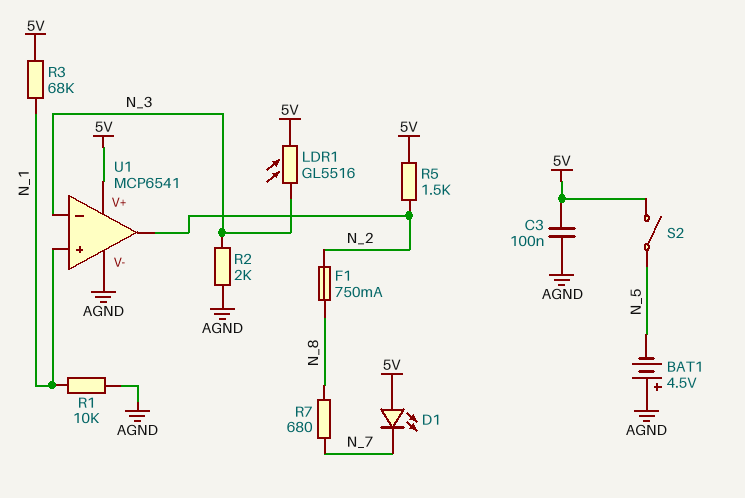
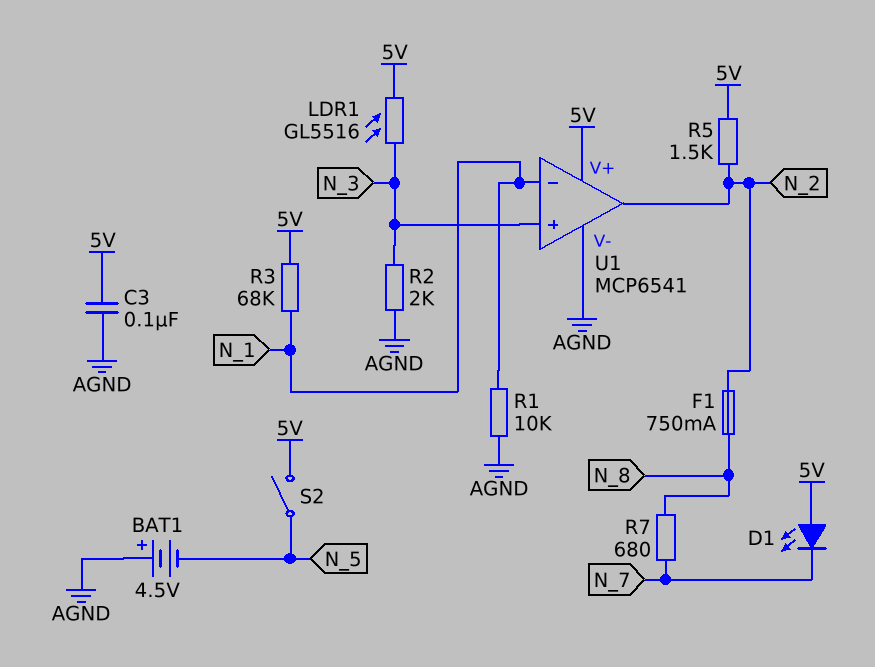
U1 pin in+: N_1 -> N_3
U1 pin in-: N_3 -> N_1

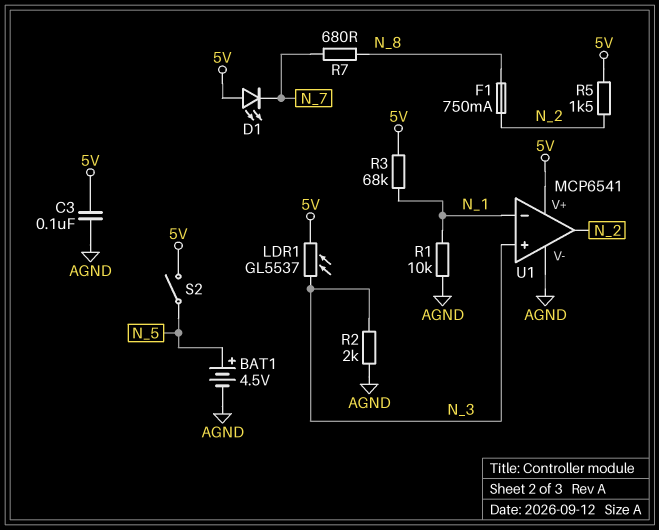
BAT1: 4.5V (plus AGND, minus N_5) -> 4.5V (plus N_5, minus AGND)
LDR1: GL5516 (5V, N_3) -> GL5537 (5V, N_3)

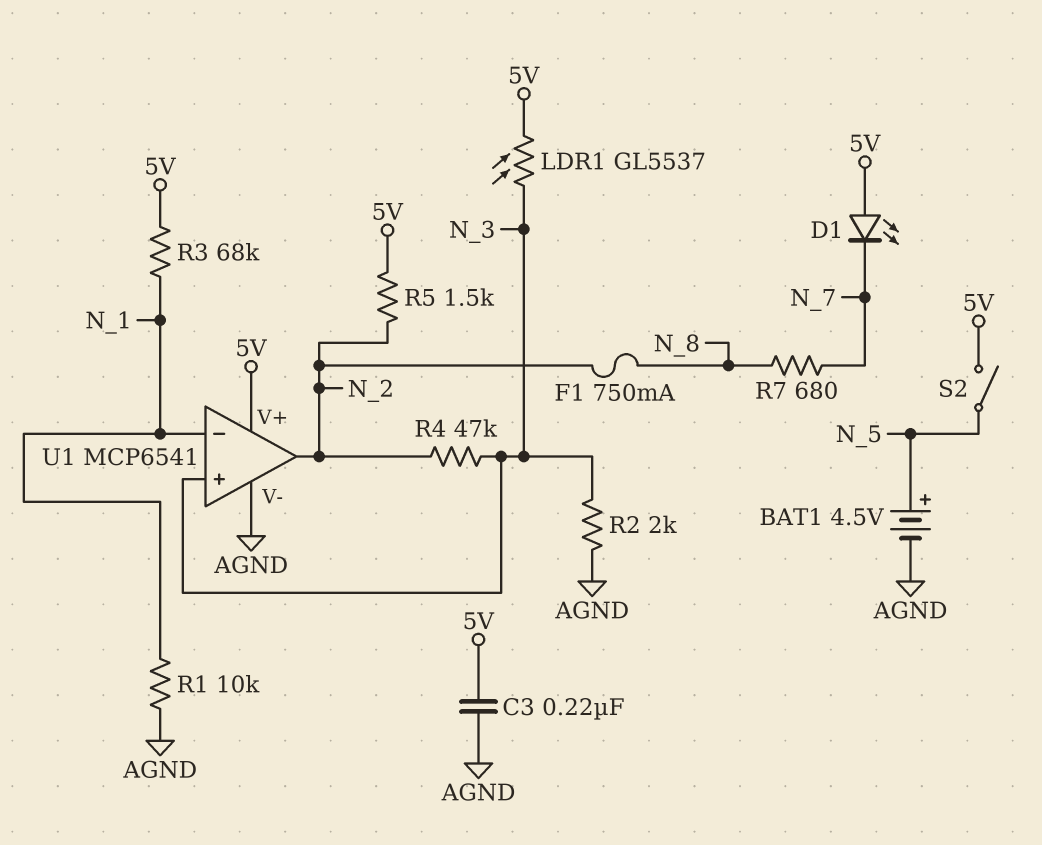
C3: 100nF (5V, AGND) -> 220nF (5V, AGND)
R4: none -> 47k (N_2, N_3)

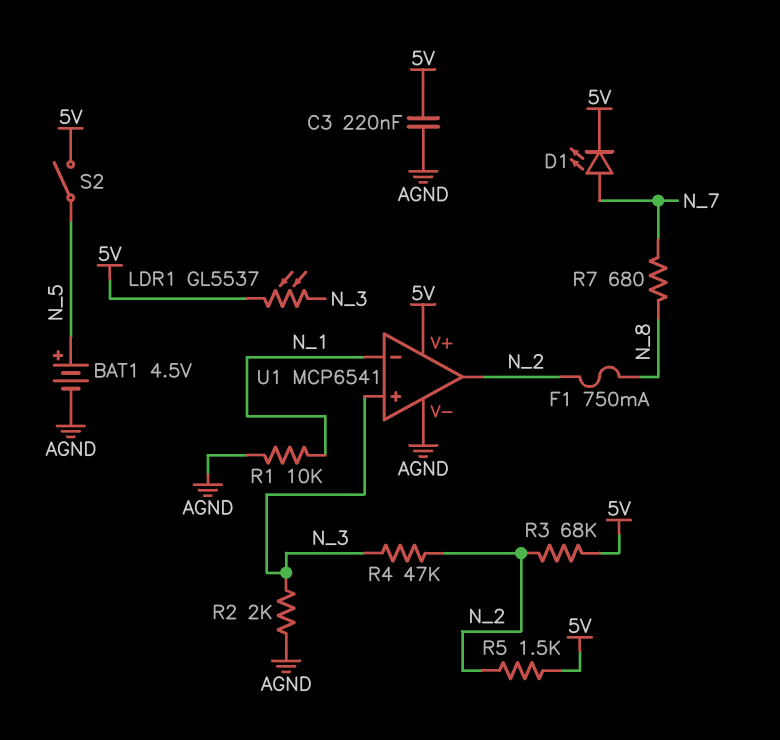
D1: LED (A 5V, K N_7) -> LED (A N_7, K 5V)
R3: 68k (5V, N_1) -> 68k (5V, N_2)

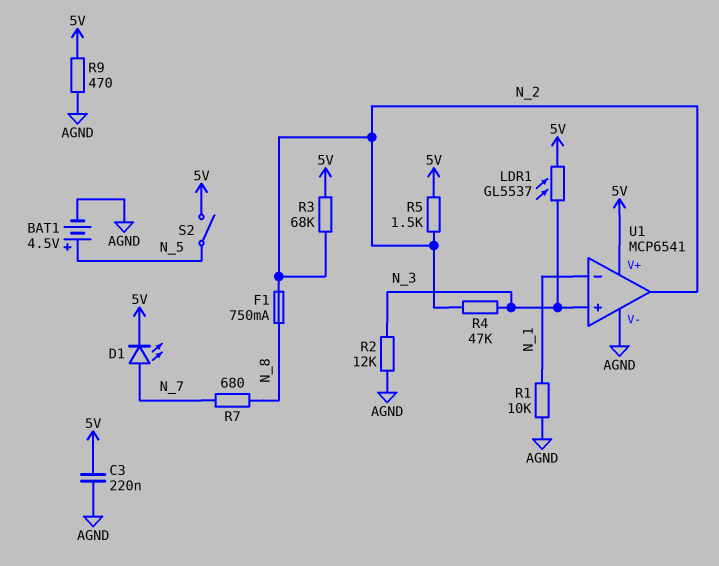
R2: 2k (AGND, N_3) -> 12k (AGND, N_3)
R9: none -> 470 (5V, AGND)

